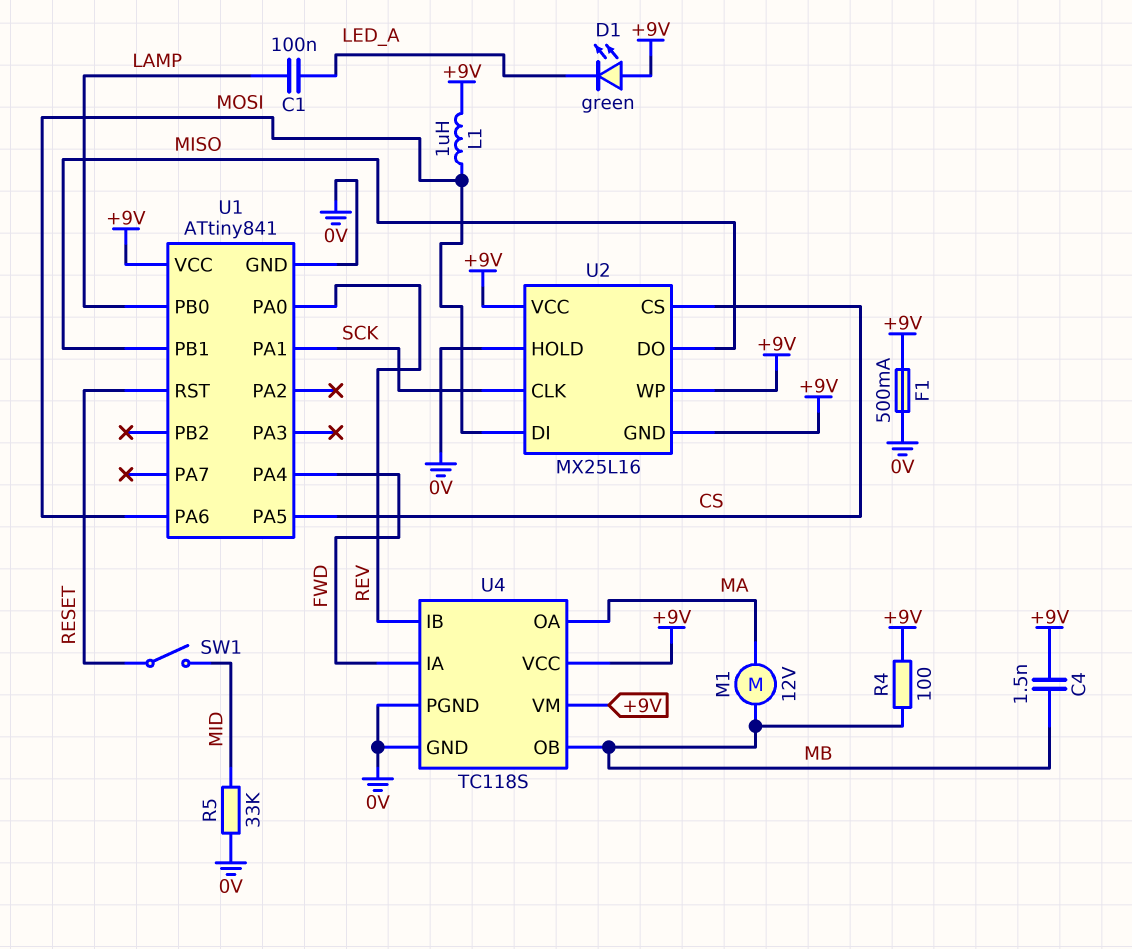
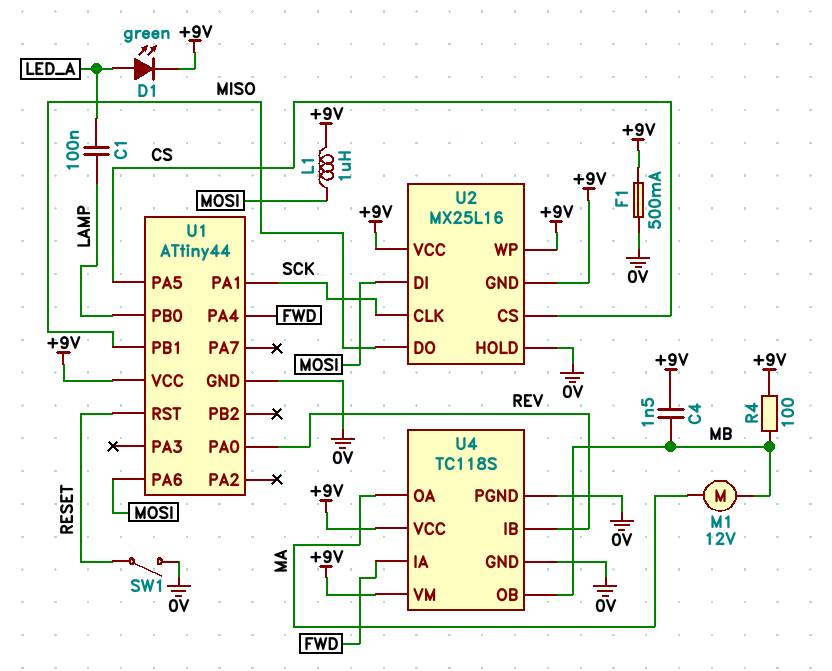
D1: LED green (A +9V, K LED_A) -> LED green (A LED_A, K +9V)
R5: 33k (0V, MID) -> none
SW1: switch (MID, RESET) -> switch (0V, RESET)
U1: ATtiny841 -> ATtiny44

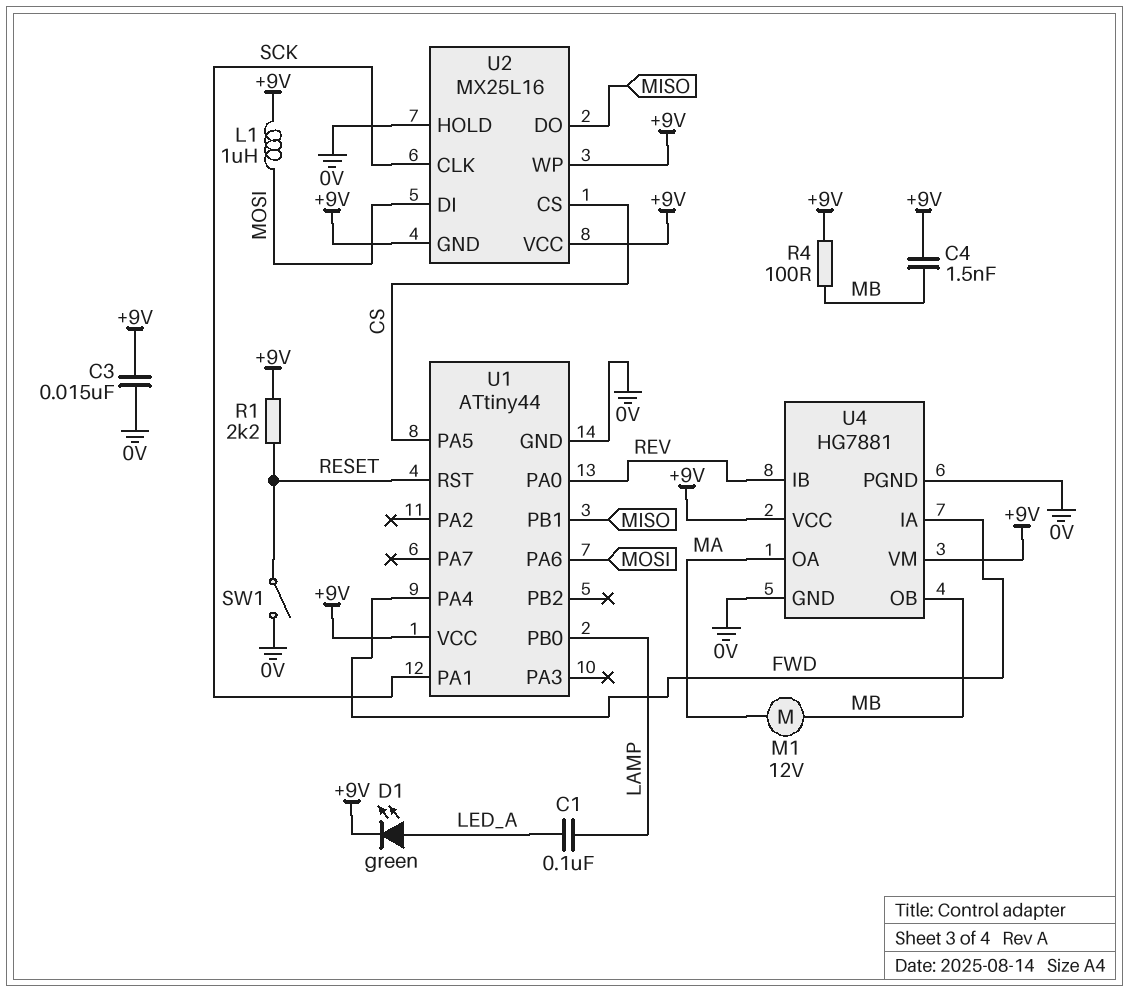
C3: none -> 15nF (+9V, 0V)
F1: 500mA (+9V, 0V) -> none
R1: none -> 2.2k (+9V, RESET)
U4: TC118S -> HG7881

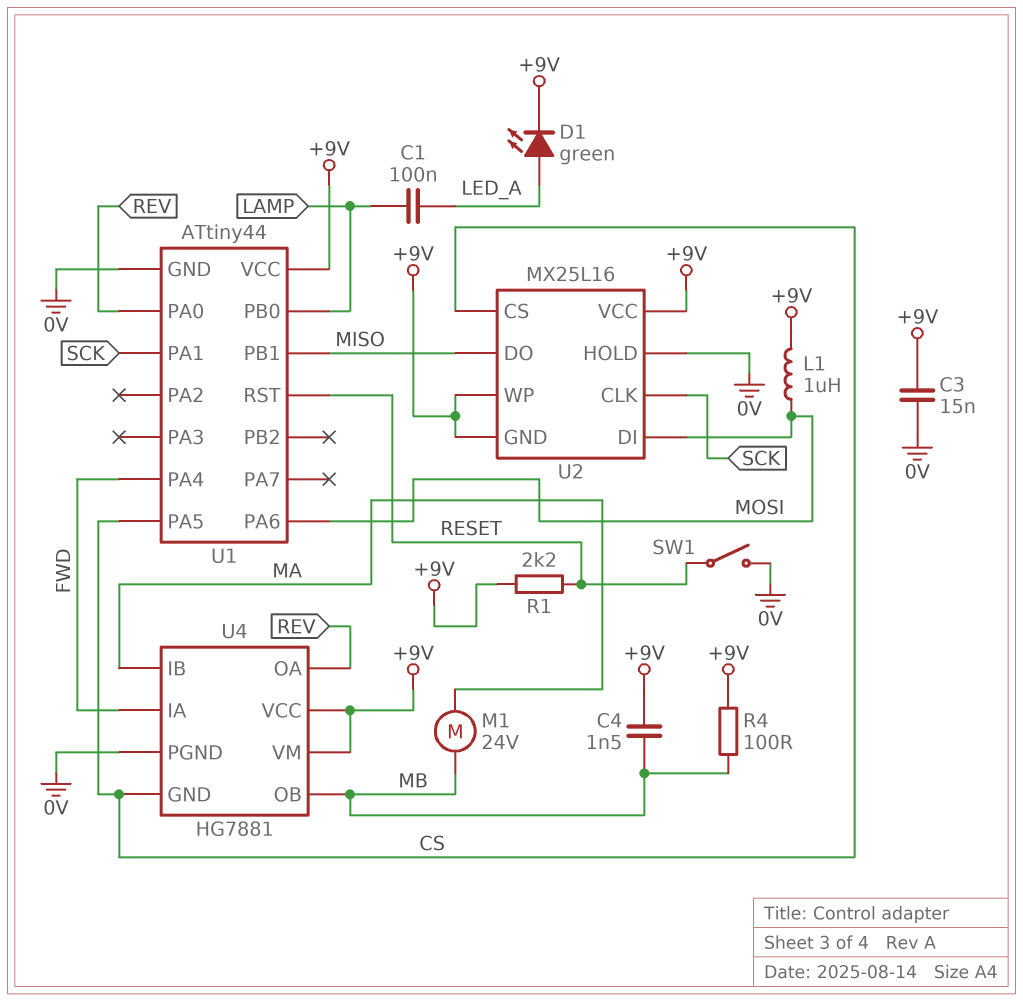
M1: motor 12V (MA, MB) -> motor 24V (MA, MB)
U4 pin GND: 0V -> CS
U4 pin IB: REV -> MA
U4 pin OA: MA -> REV

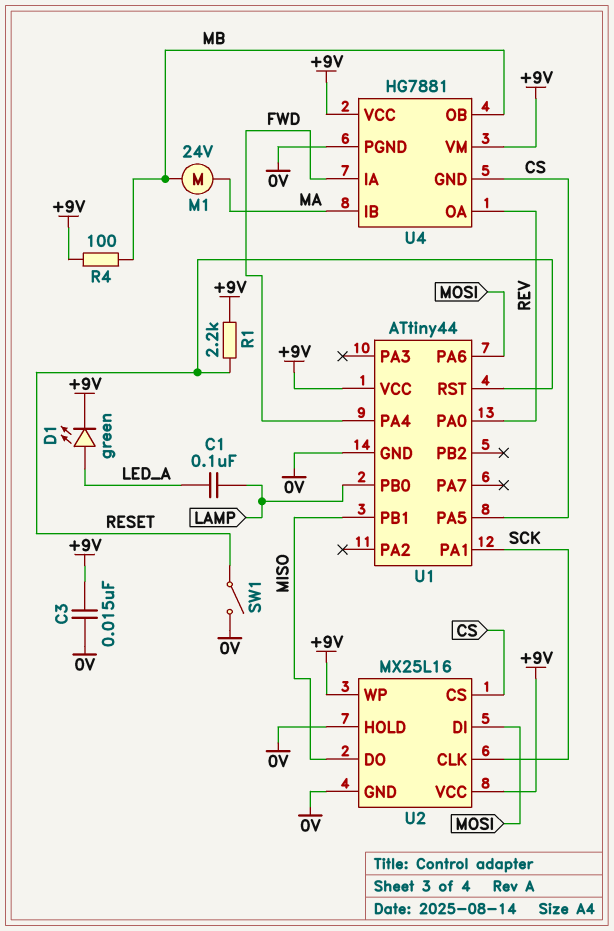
C4: 1.5nF (+9V, MB) -> none
L1: 1uH (+9V, MOSI) -> none
U2 pin GND: +9V -> 0V

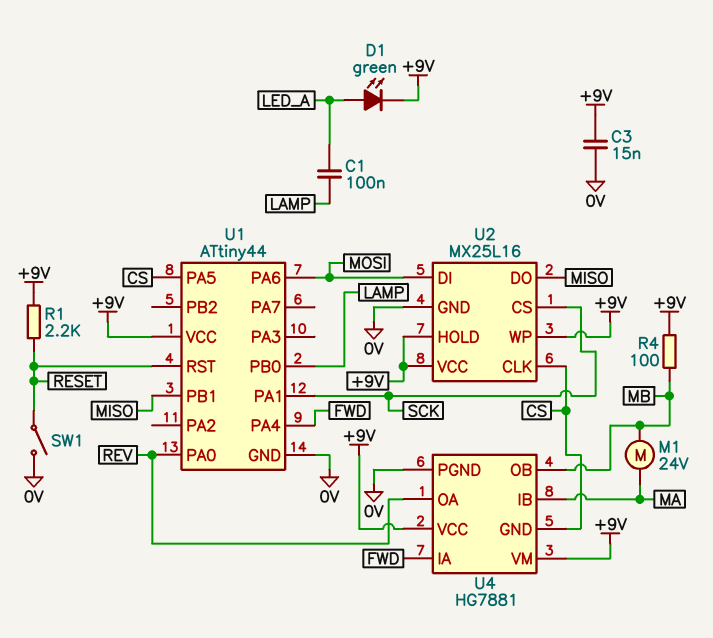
U2 pin CLK: SCK -> CS
U2 pin CS: CS -> SCK
U2 pin HOLD: 0V -> +9V

